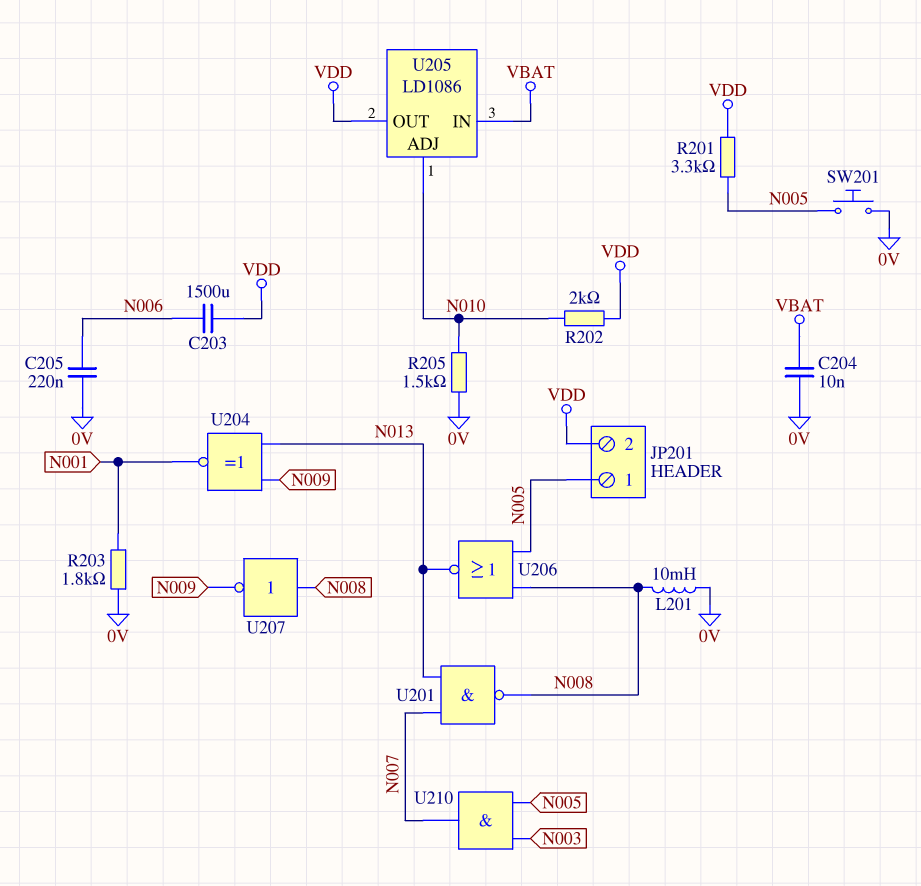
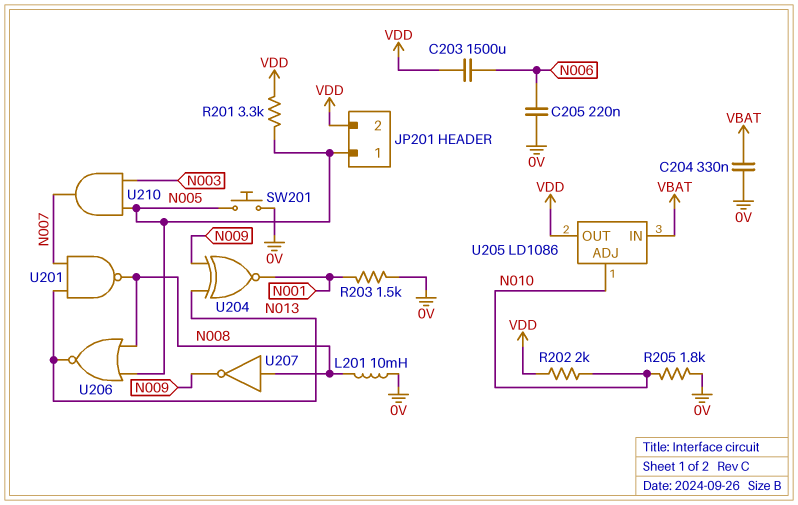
C204: 10nF (0V, VBAT) -> 330nF (0V, VBAT)
R203: 1.8k (0V, N001) -> 1.5k (0V, N001)
R205: 1.5k (0V, N010) -> 1.8k (0V, N010)

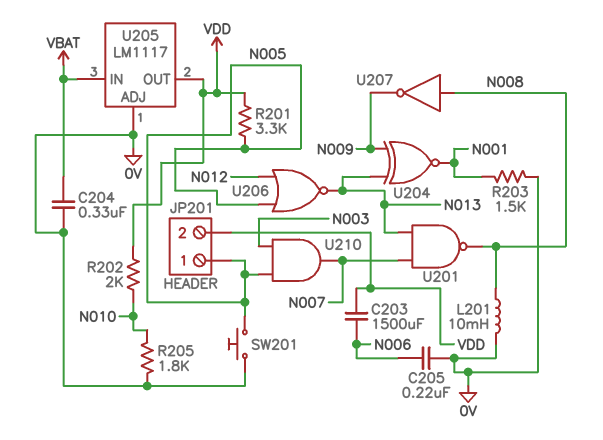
U205: LD1086 -> LM1117
U205 pin ADJ: N010 -> 0V
U206: NOR (in N005, in N008, out N013) -> NOR (in N005, in N012, out N013)

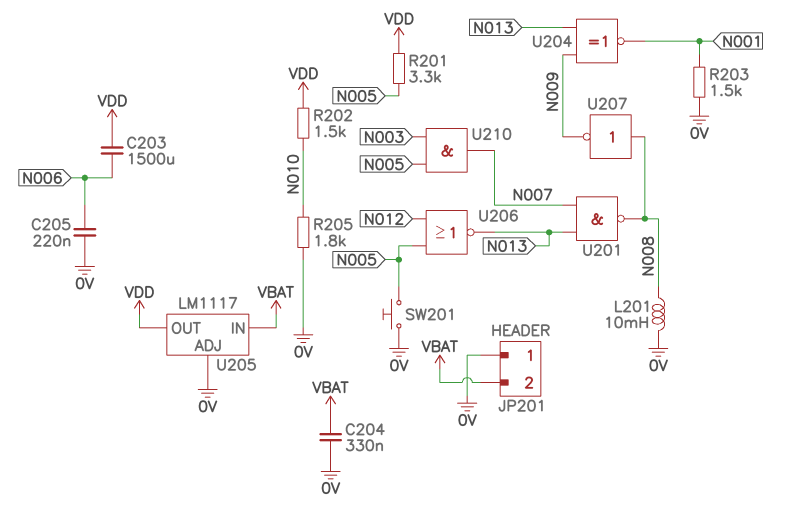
JP201 pin 1: N005 -> 0V
JP201 pin 2: VDD -> VBAT
R202: 2k (N010, VDD) -> 1.5k (N010, VDD)

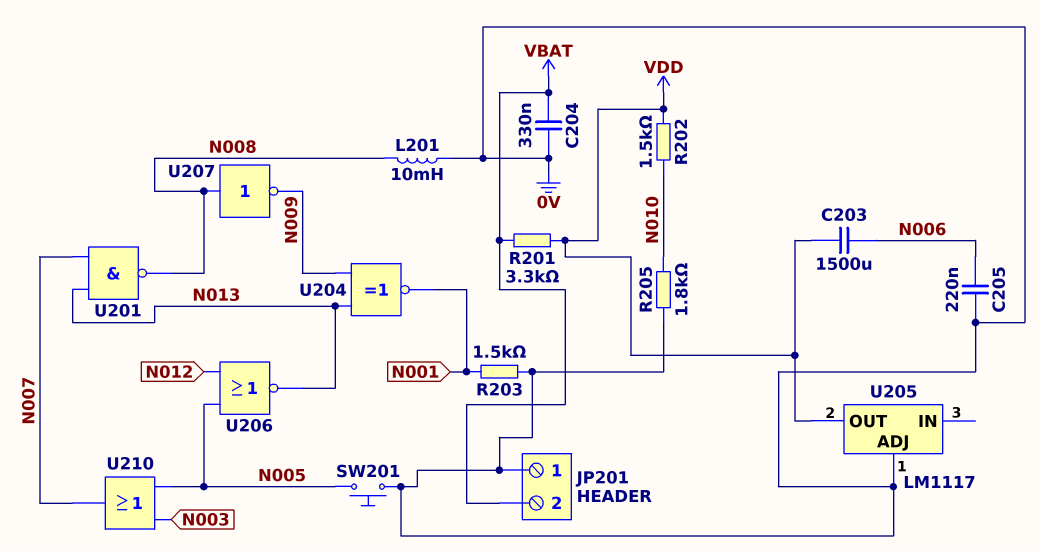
R201: 3.3k (N005, VDD) -> 3.3k (VBAT, VDD)
U205 pin IN: VBAT -> none
U210: AND (in N003, in N005, out N007) -> OR (in N003, in N005, out N007)

